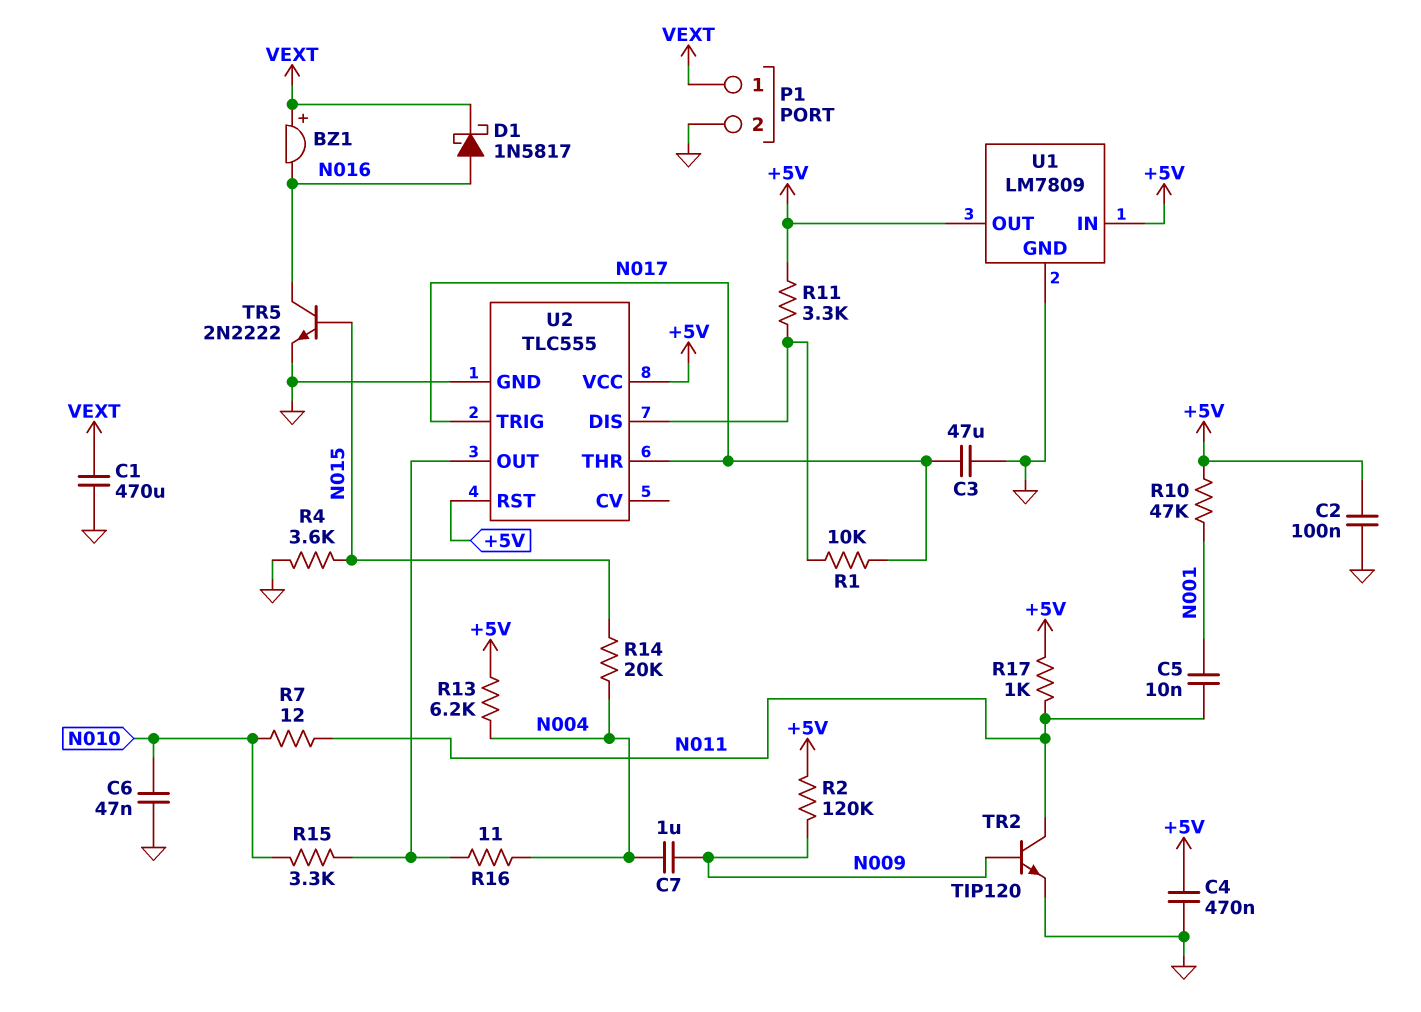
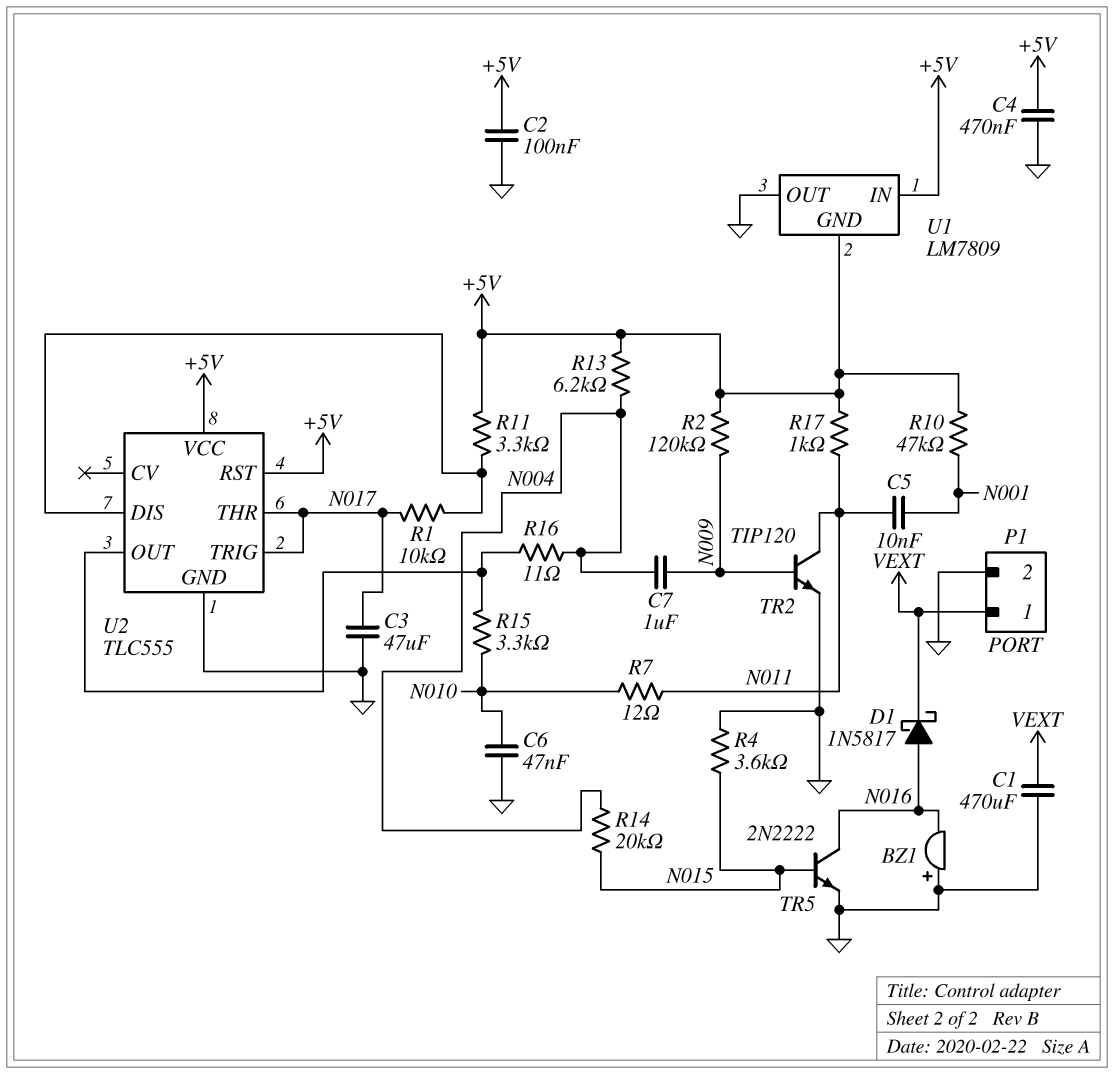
BZ1: buzzer (plus VEXT, minus N016) -> buzzer (plus GND, minus N016)
U1 pin GND: GND -> +5V
U1 pin OUT: +5V -> GND

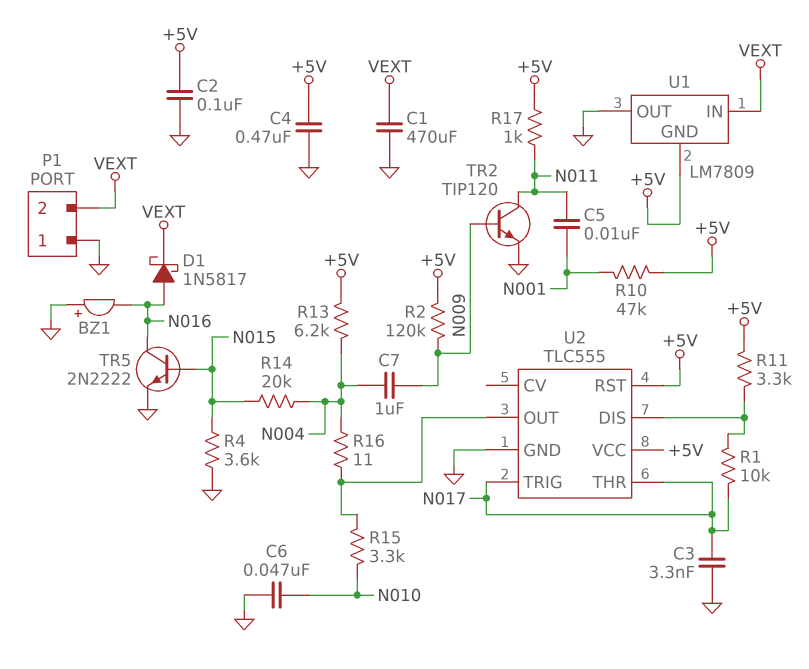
C3: 47uF (GND, N017) -> 3.3nF (GND, N017)
P1 pin 1: VEXT -> GND
P1 pin 2: GND -> VEXT
R7: 12 (N010, N011) -> none
U1 pin IN: +5V -> VEXT

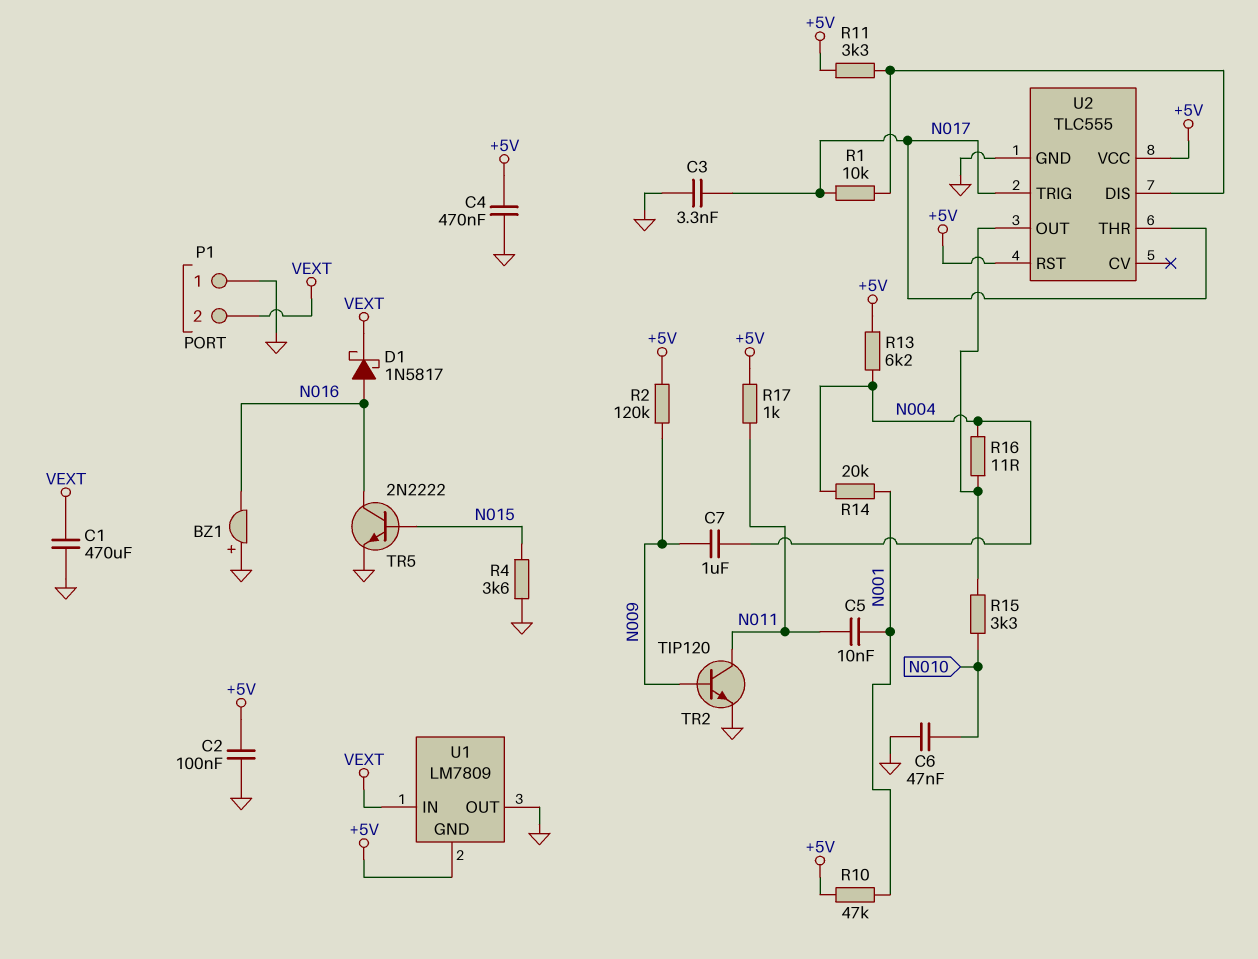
R14: 20k (N004, N015) -> 20k (N001, N004)

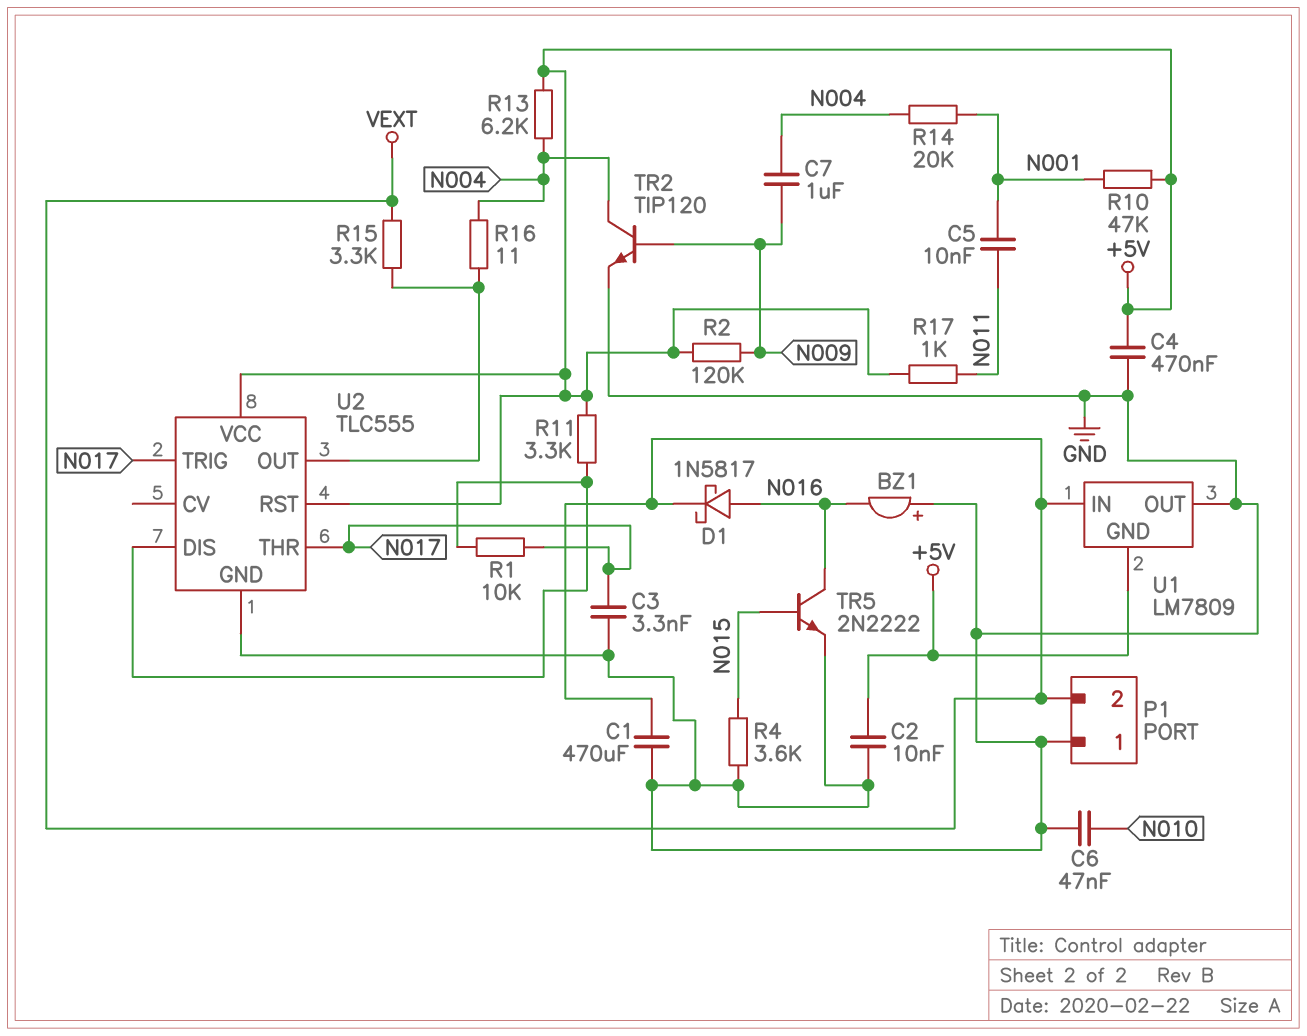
C2: 100nF (+5V, GND) -> 10nF (+5V, GND)
R15: 3.3k (N010, U2/OUT) -> 3.3k (U2/OUT, VEXT)
TR2: NPN TIP120 (B N009, C N011, E GND) -> NPN TIP120 (B N009, C N004, E GND)

